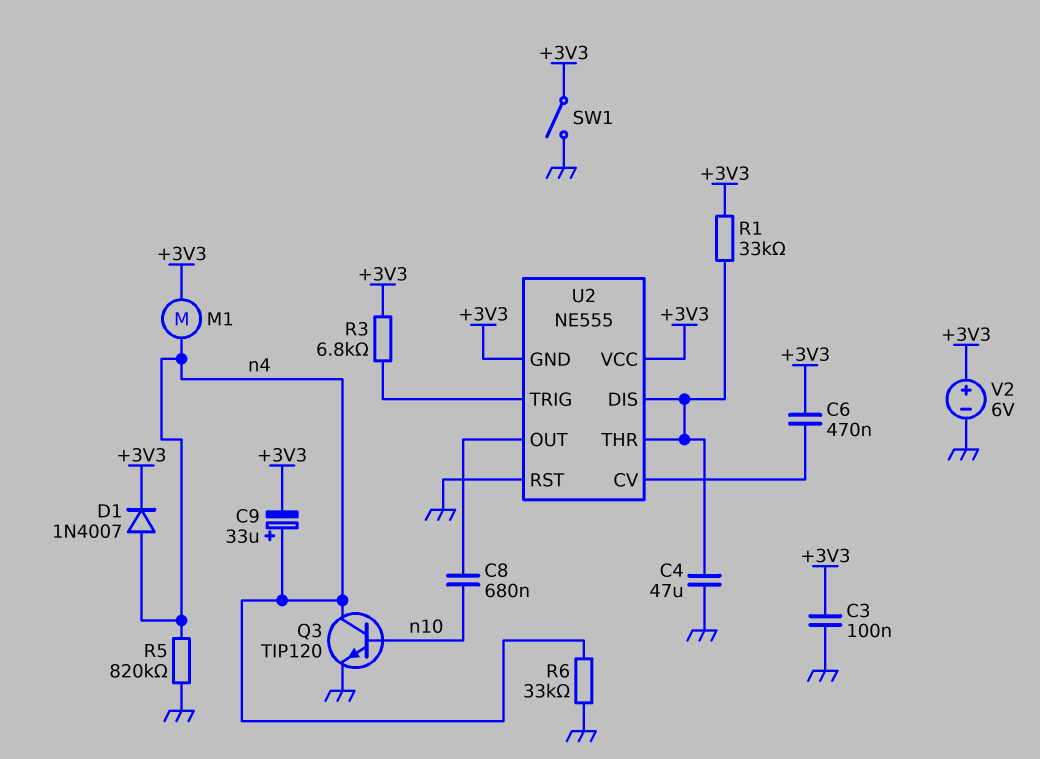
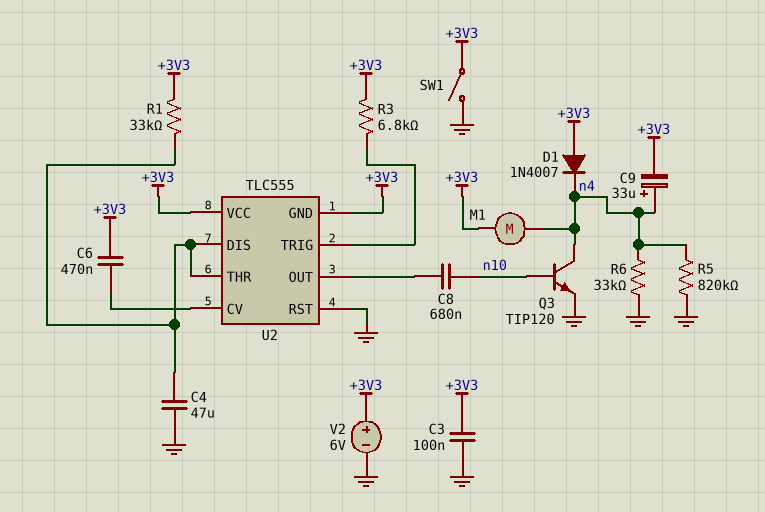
D1: diode 1N4007 (A n4, K +3V3) -> diode 1N4007 (A +3V3, K n4)
U2: NE555 -> TLC555

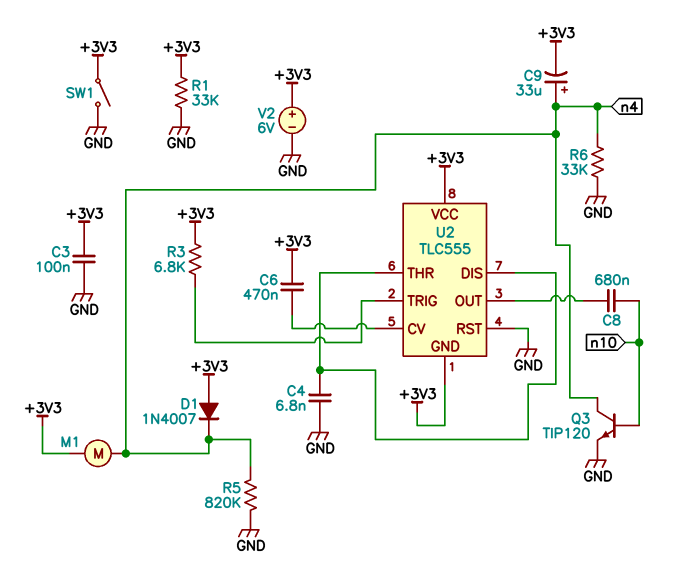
C4: 47uF (GND, U2/DIS) -> 6.8nF (GND, U2/DIS)
R1: 33k (+3V3, U2/DIS) -> 33k (+3V3, GND)

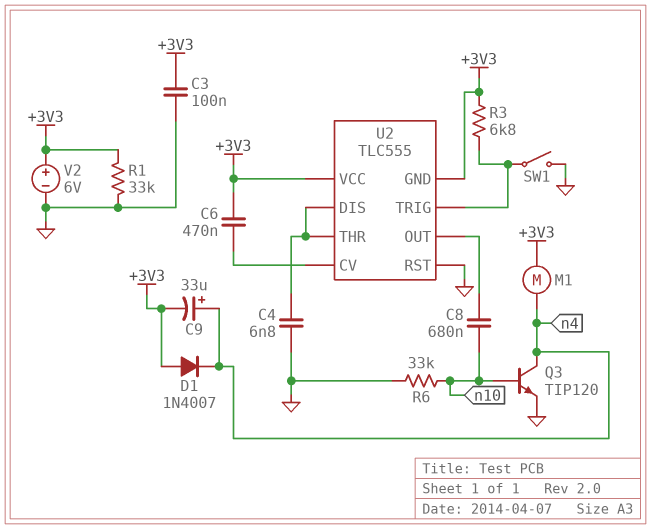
R5: 820k (GND, n4) -> none
R6: 33k (GND, n4) -> 33k (GND, n10)
SW1: switch (+3V3, GND) -> switch (GND, U2/TRIG)

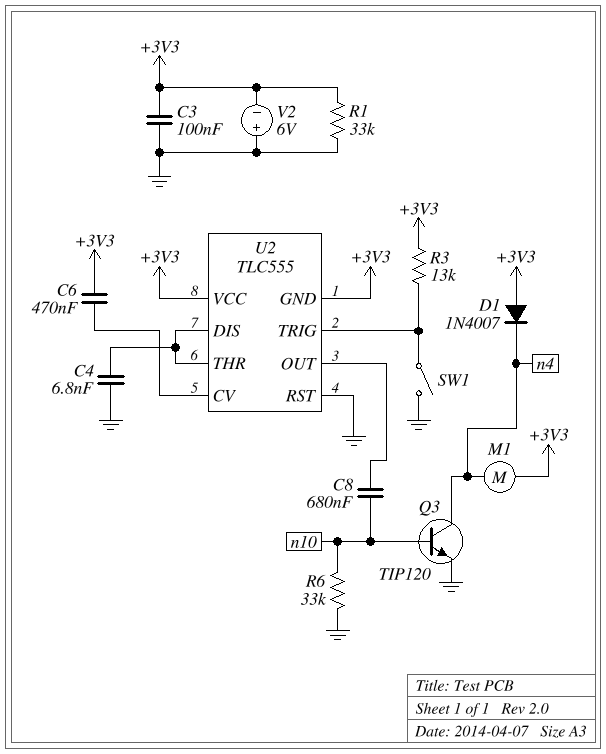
C9: 33uF (plus n4, minus +3V3) -> none
R3: 6.8k (+3V3, U2/TRIG) -> 13k (+3V3, U2/TRIG)
V2: 6V (plus +3V3, minus GND) -> 6V (plus GND, minus +3V3)

